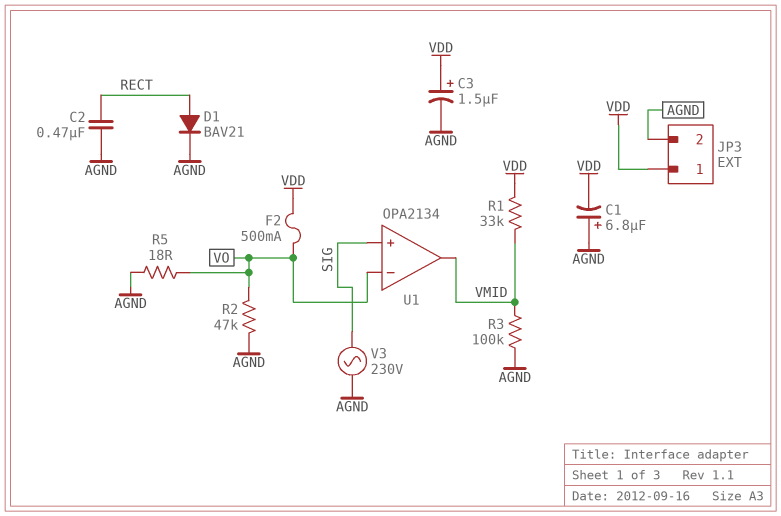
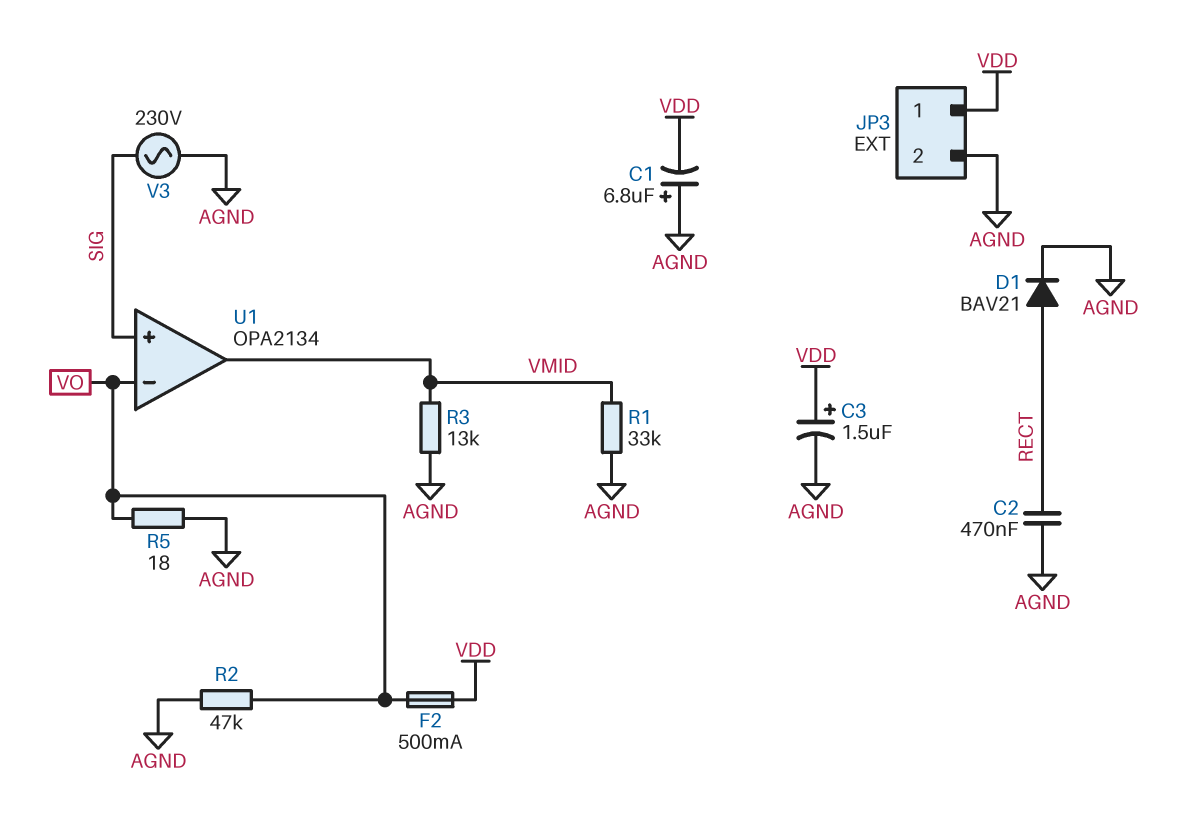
R1: 33k (VDD, VMID) -> 33k (AGND, VMID)
R3: 100k (AGND, VMID) -> 13k (AGND, VMID)

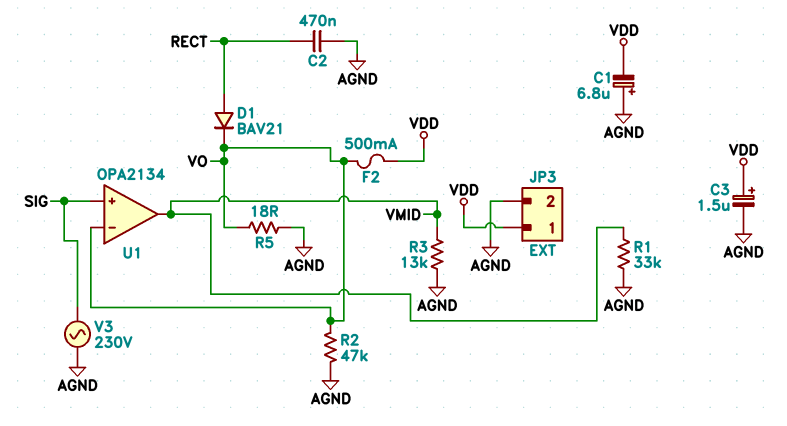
D1: diode BAV21 (A RECT, K AGND) -> diode BAV21 (A RECT, K VO)

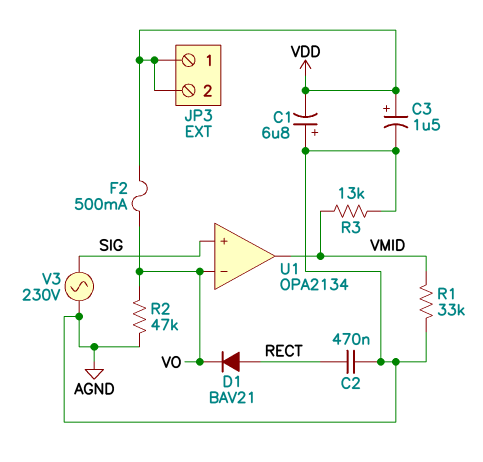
JP3 pin 2: AGND -> VDD
R5: 18 (AGND, VO) -> none

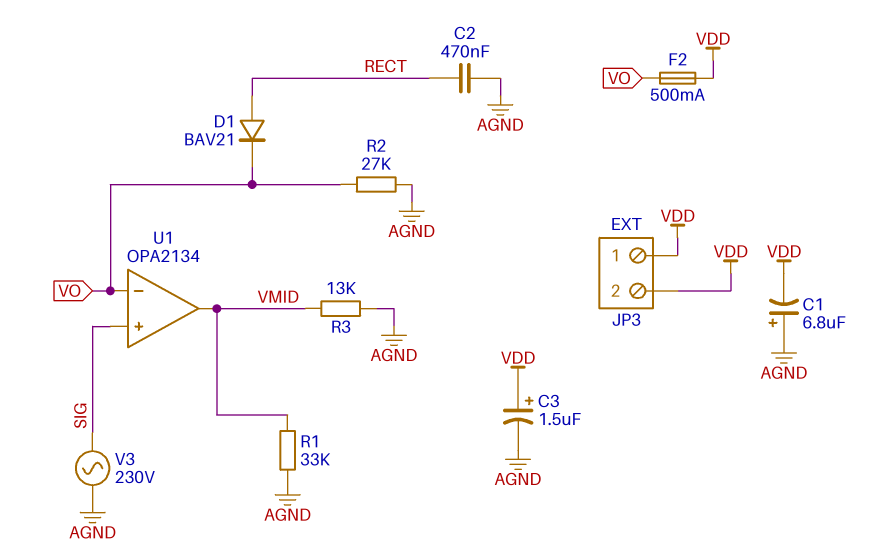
R2: 47k (AGND, VO) -> 27k (AGND, VO)

